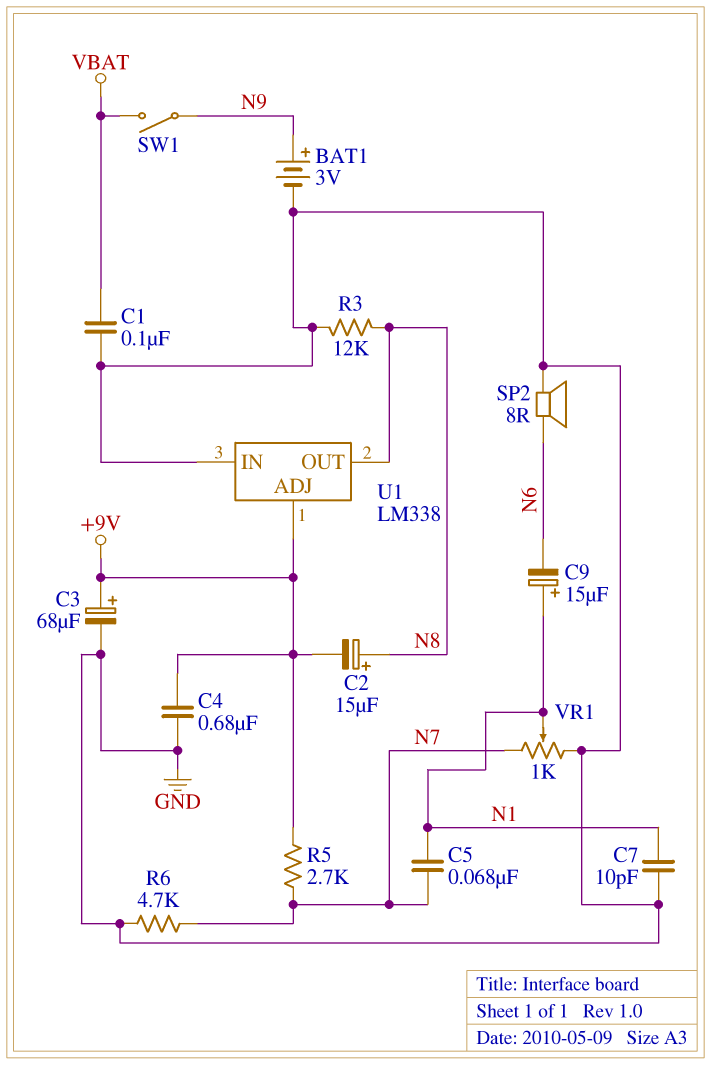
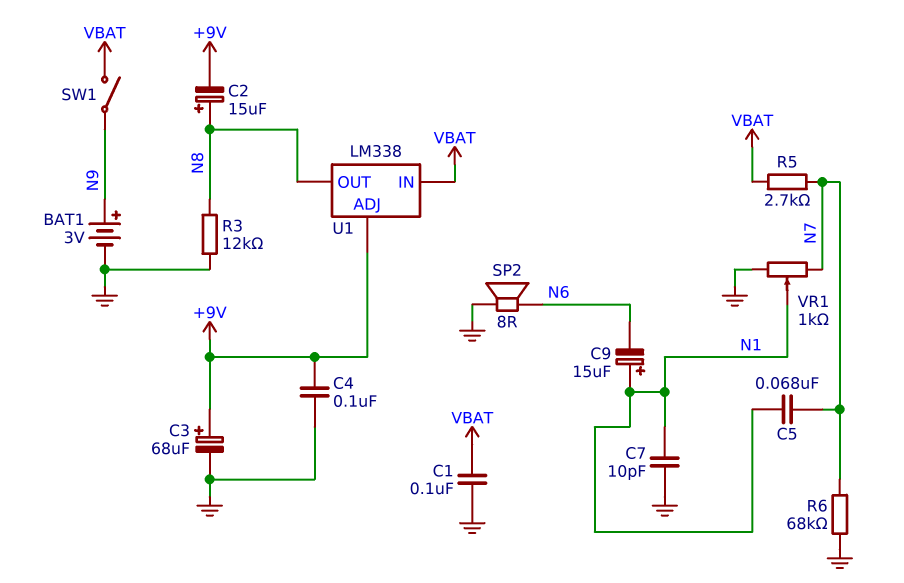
C4: 680nF (+9V, GND) -> 100nF (+9V, GND)
R5: 2.7k (+9V, N7) -> 2.7k (N7, VBAT)
R6: 4.7k (GND, N7) -> 68k (GND, N7)
U1 pin IN: GND -> VBAT

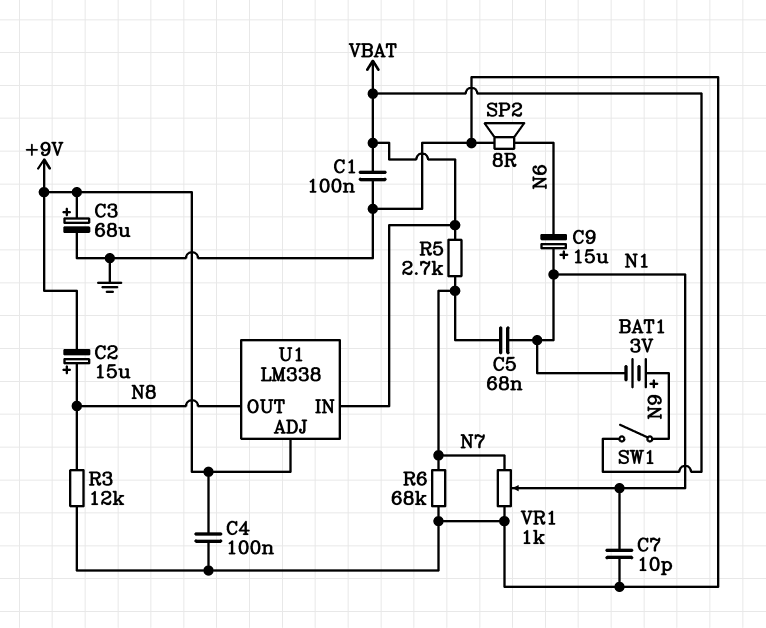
BAT1: 3V (plus N9, minus GND) -> 3V (plus N9, minus N1)

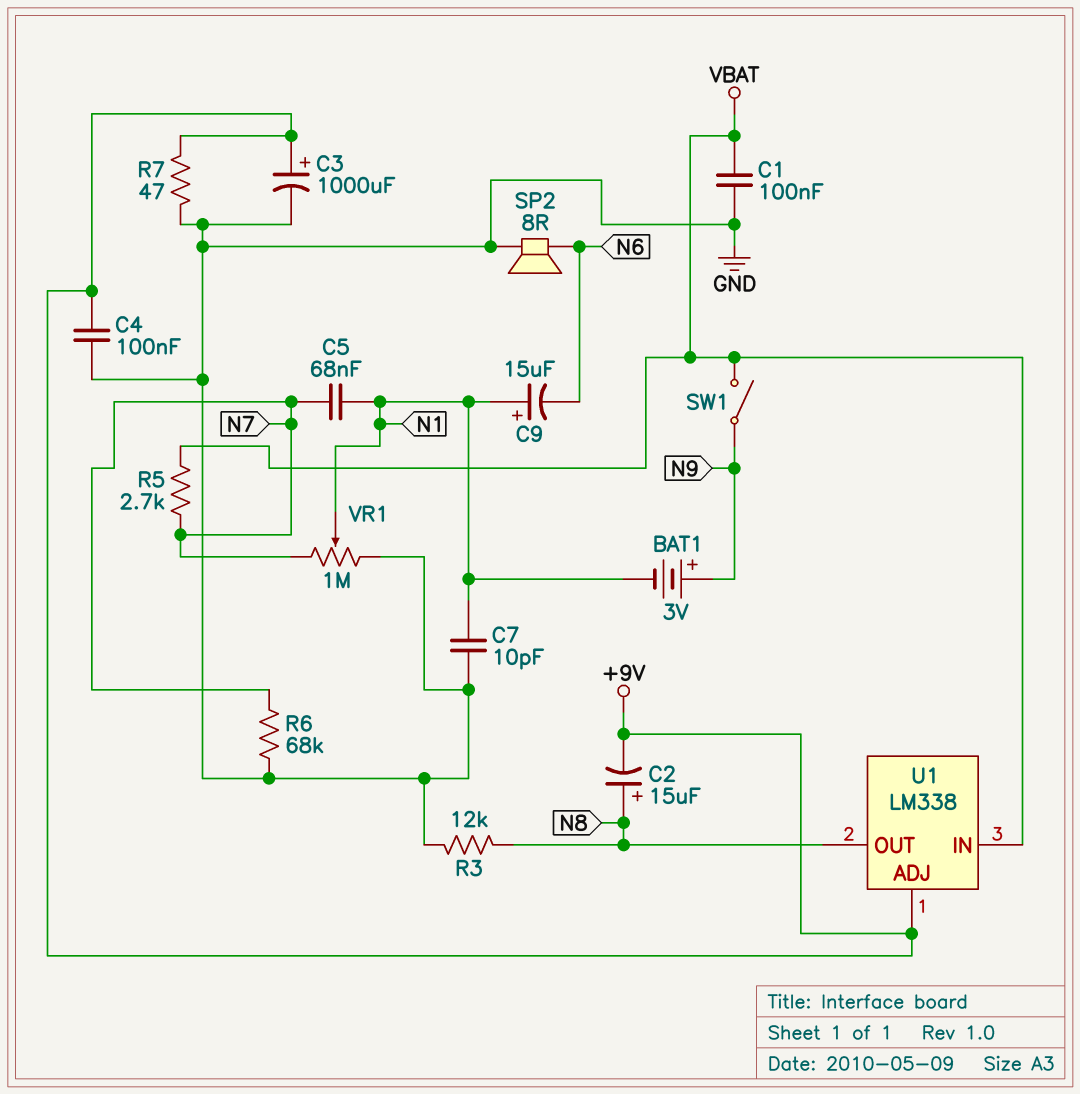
C3: 68uF (plus +9V, minus GND) -> 1000uF (plus +9V, minus GND)
R7: none -> 47 (+9V, GND)
VR1: 1k (GND, N7, wiper N1) -> 1M (GND, N7, wiper N1)

